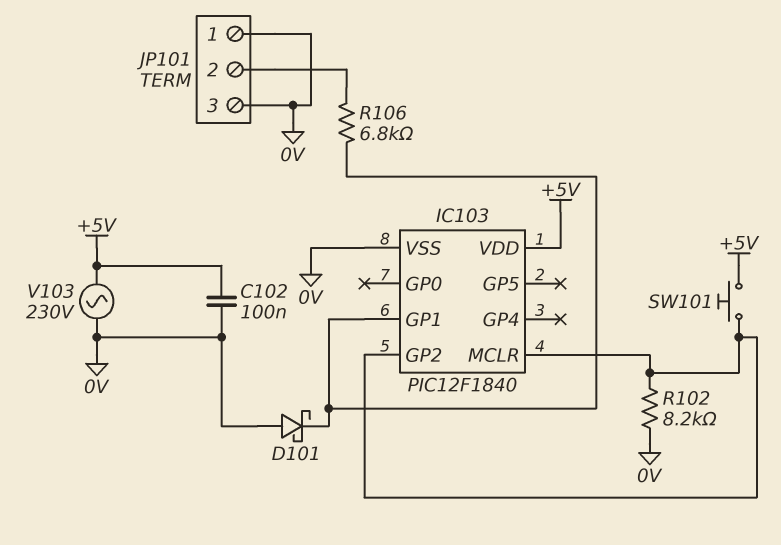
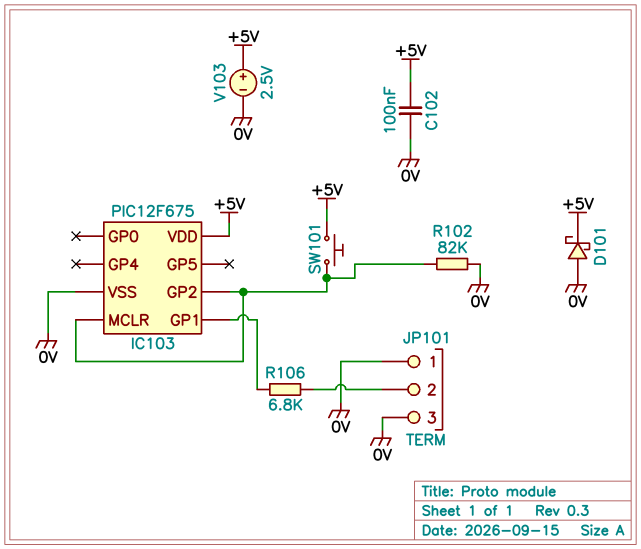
D101: schottky (A 0V, K IC103/GP1) -> schottky (A 0V, K +5V)
IC103: PIC12F1840 -> PIC12F675
R102: 8.2k (0V, IC103/GP2) -> 82k (0V, IC103/GP2)
V103: AC 230V (+5V, 0V) -> 2.5V (plus +5V, minus 0V)

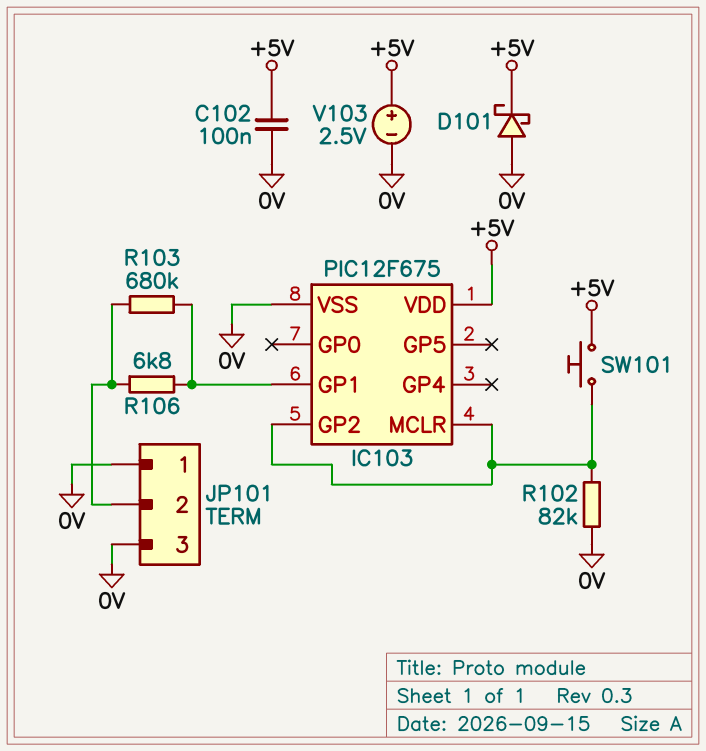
R103: none -> 680k (IC103/GP1, JP101/2)

